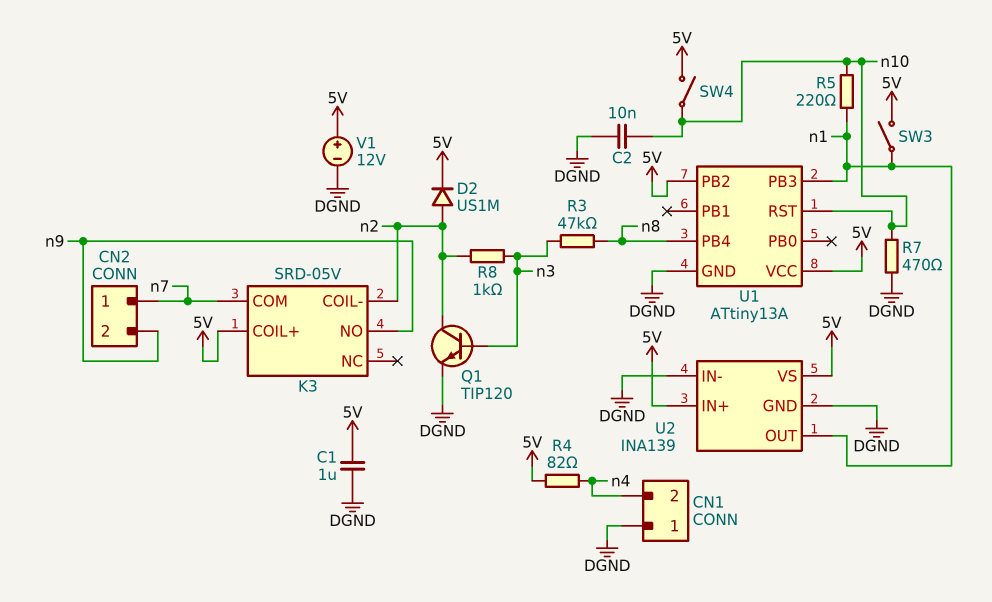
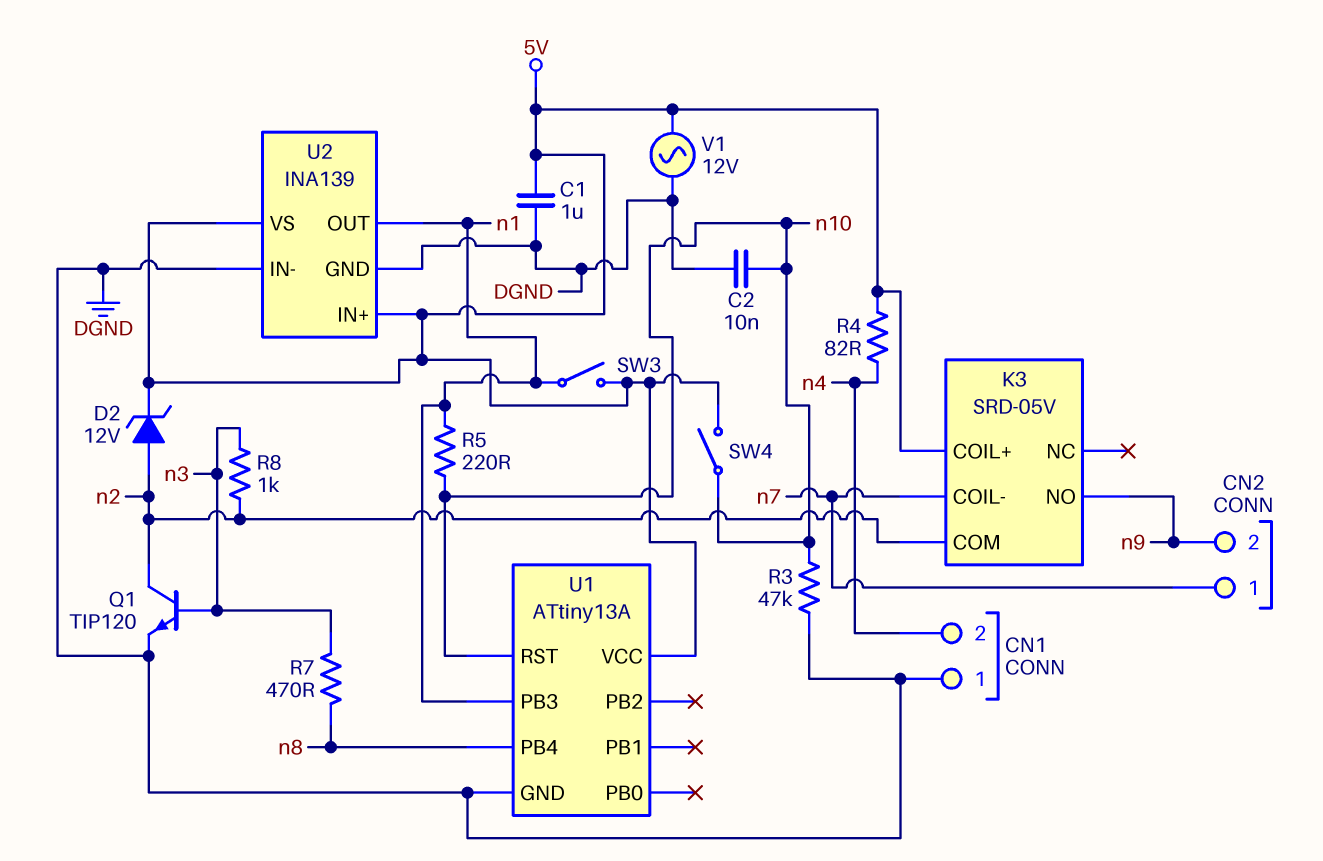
D2: diode US1M (A n2, K 5V) -> zener 12V (A n2, K 5V)
K3 pin COIL-: n2 -> n7
K3 pin COM: n7 -> n2
R3: 47k (n3, n8) -> 47k (DGND, n10)
R7: 470 (DGND, n10) -> 470 (n3, n8)
U1 pin PB2: 5V -> none
V1: 12V (plus 5V, minus DGND) -> AC 12V (5V, DGND)

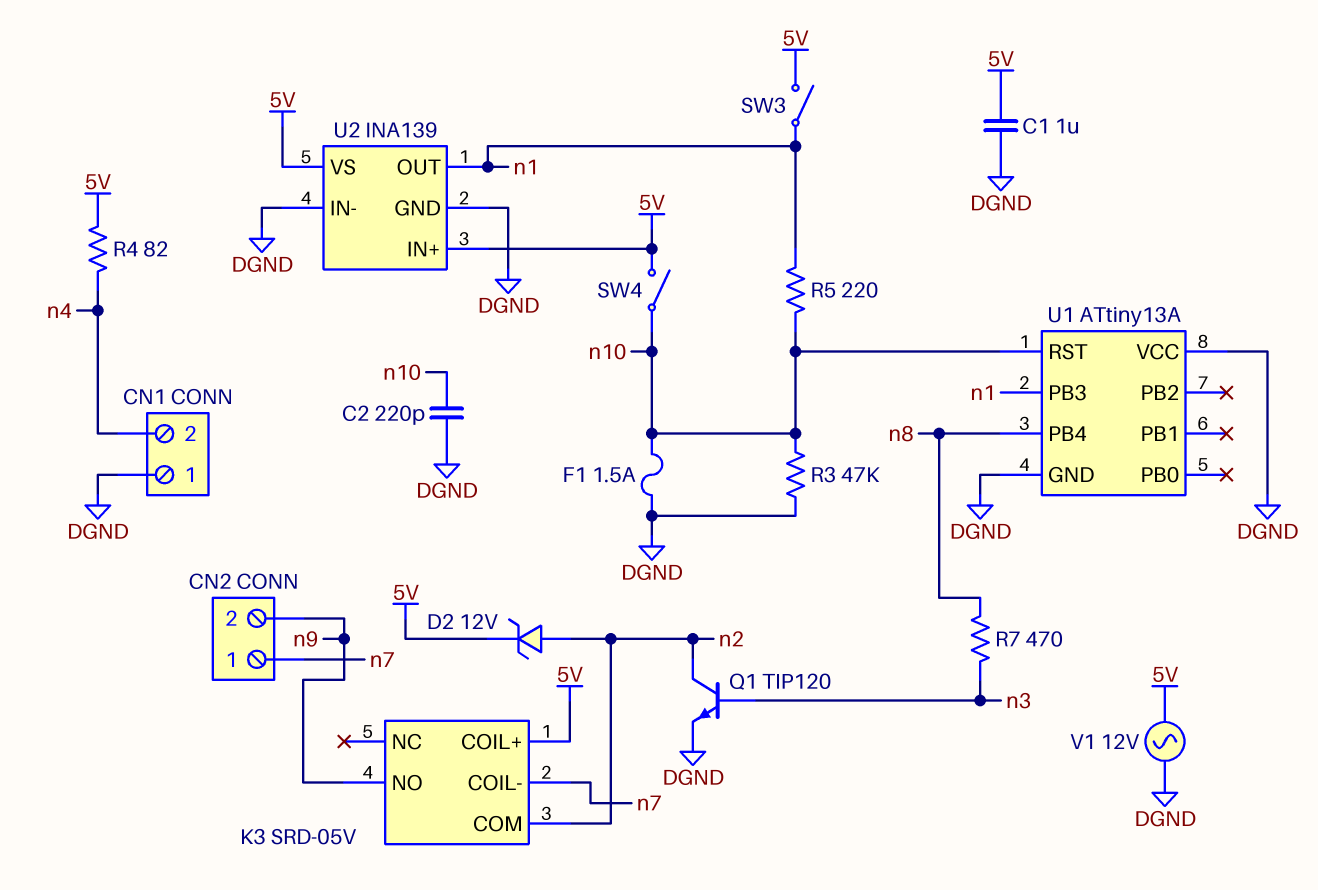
C2: 10nF (DGND, n10) -> 220pF (DGND, n10)
F1: none -> 1.5A (DGND, n10)
R8: 1k (n2, n3) -> none
U1 pin VCC: 5V -> DGND

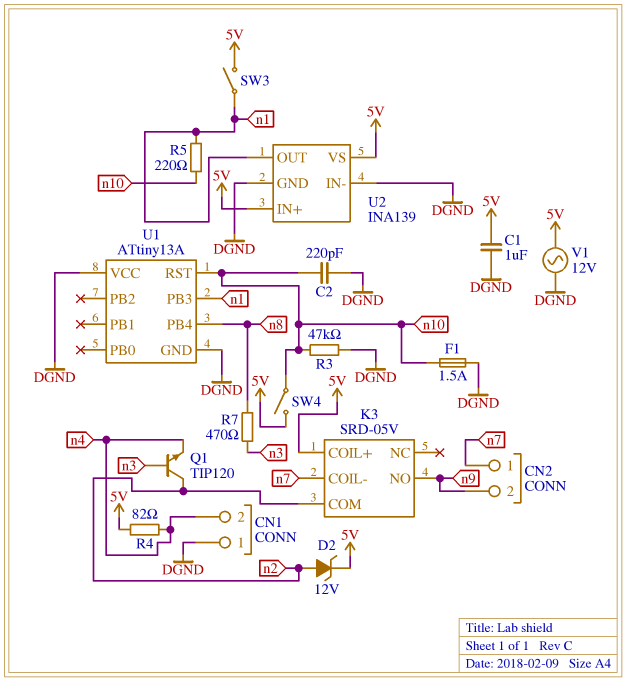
Q1: NPN TIP120 (B n3, C n2, E DGND) -> NPN TIP120 (B n3, C n2, E n4)

